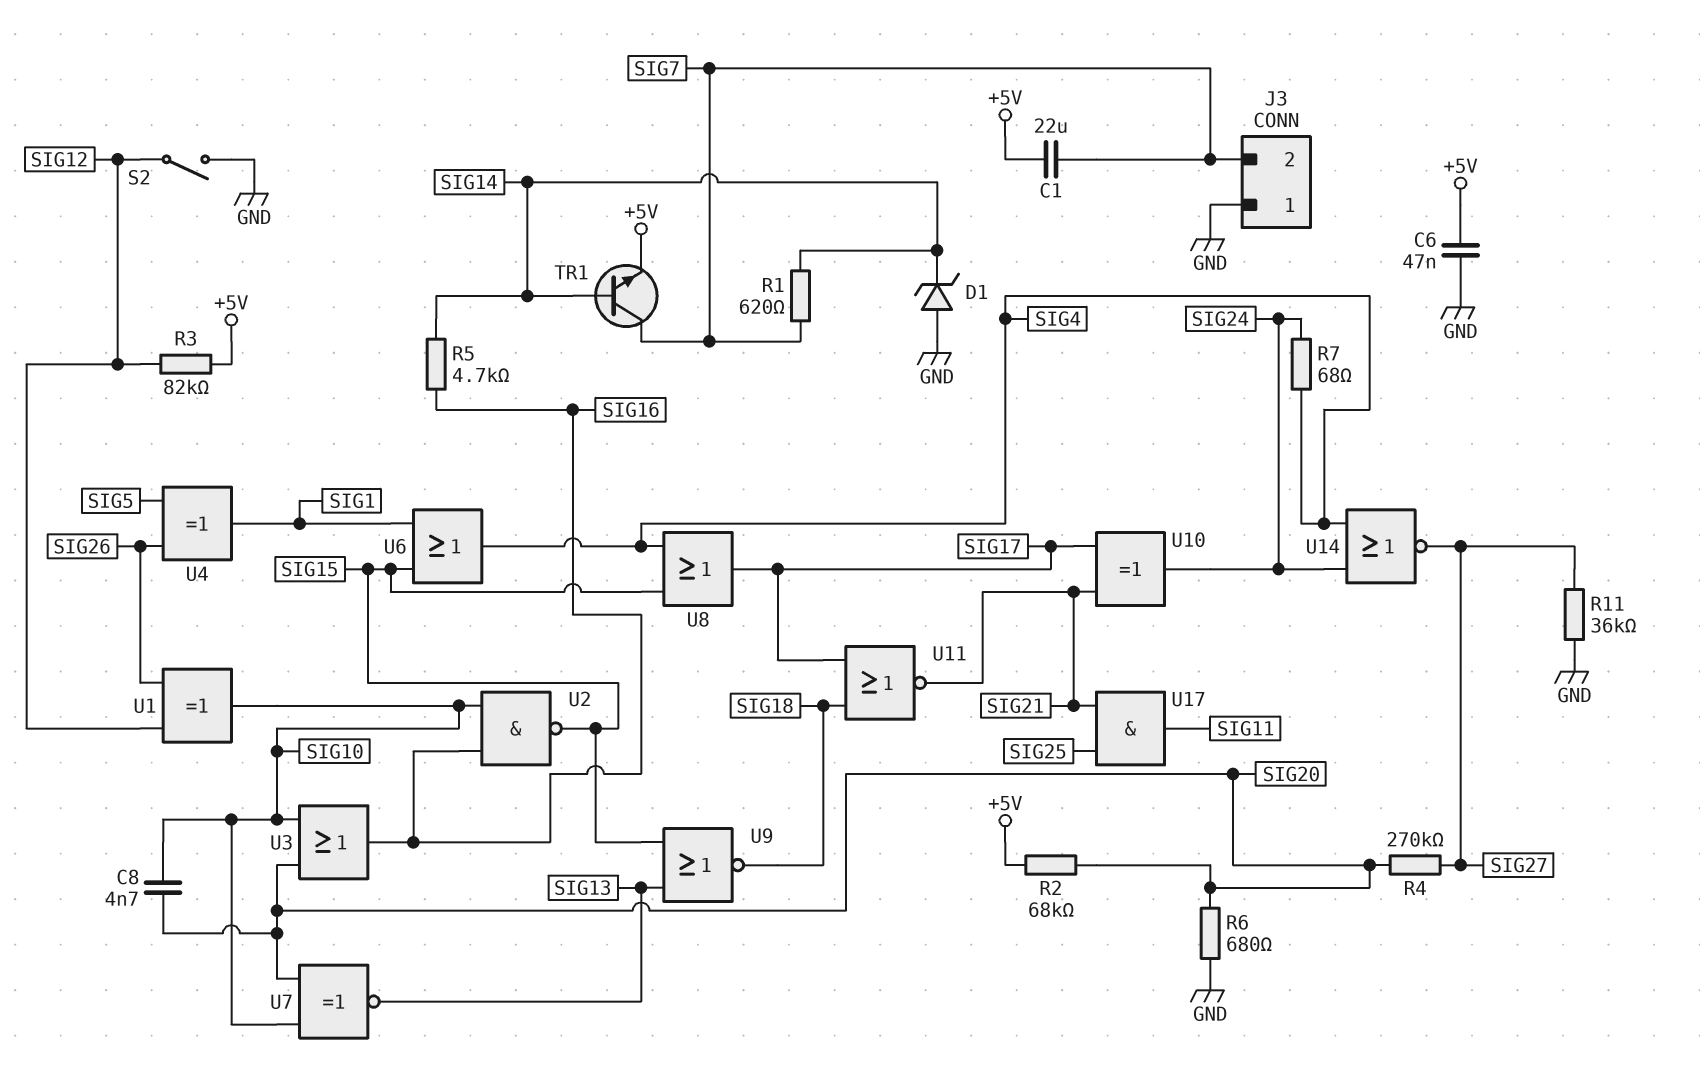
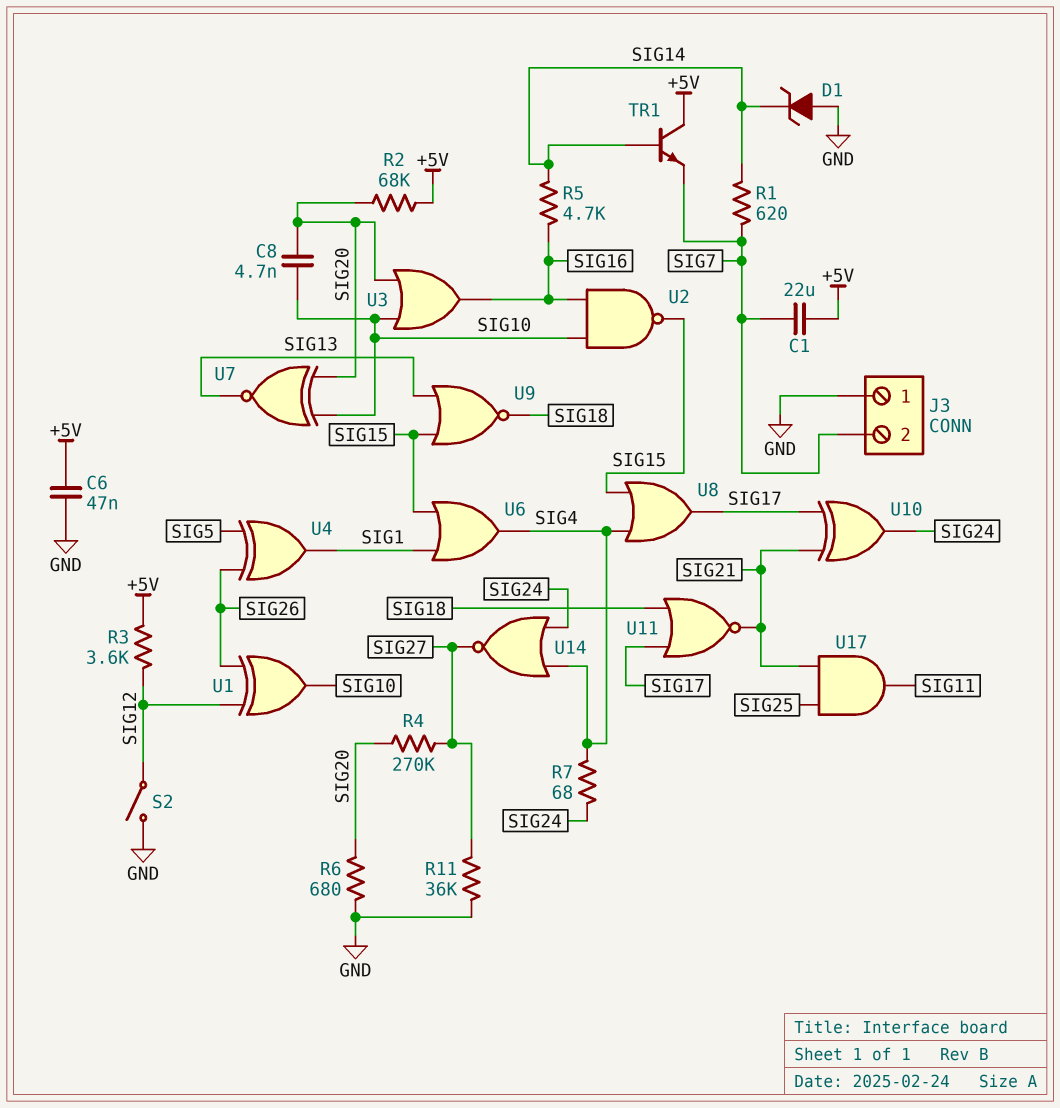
R3: 82k (+5V, SIG12) -> 3.6k (+5V, SIG12)
TR1: NPN (B SIG14, C SIG7, E +5V) -> NPN (B SIG14, C +5V, E SIG7)

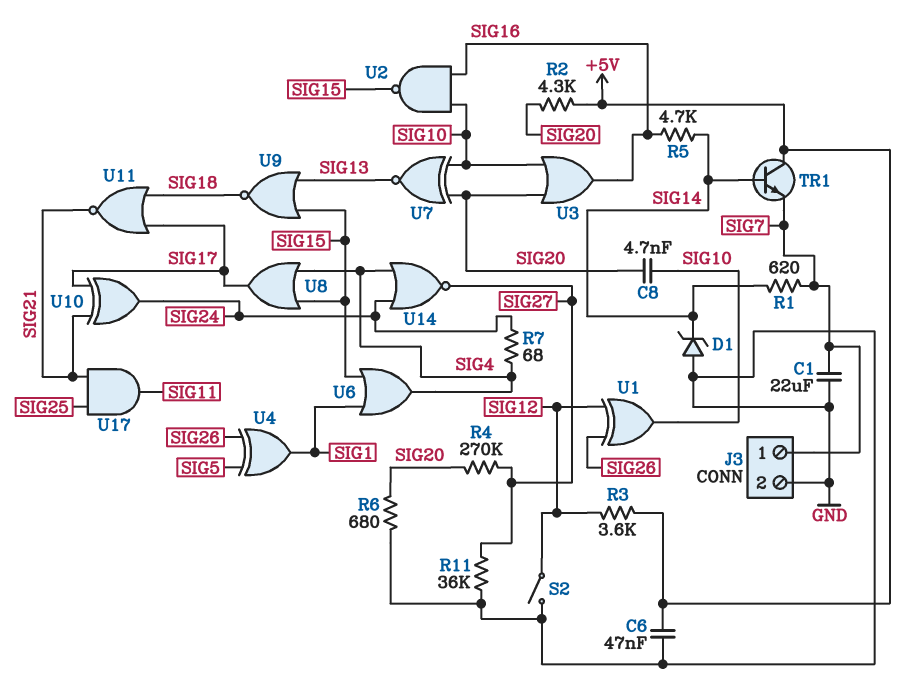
C1: 22uF (+5V, SIG7) -> 22uF (GND, SIG7)
J3 pin 1: GND -> SIG7
J3 pin 2: SIG7 -> GND
R2: 68k (+5V, SIG20) -> 4.3k (+5V, SIG20)

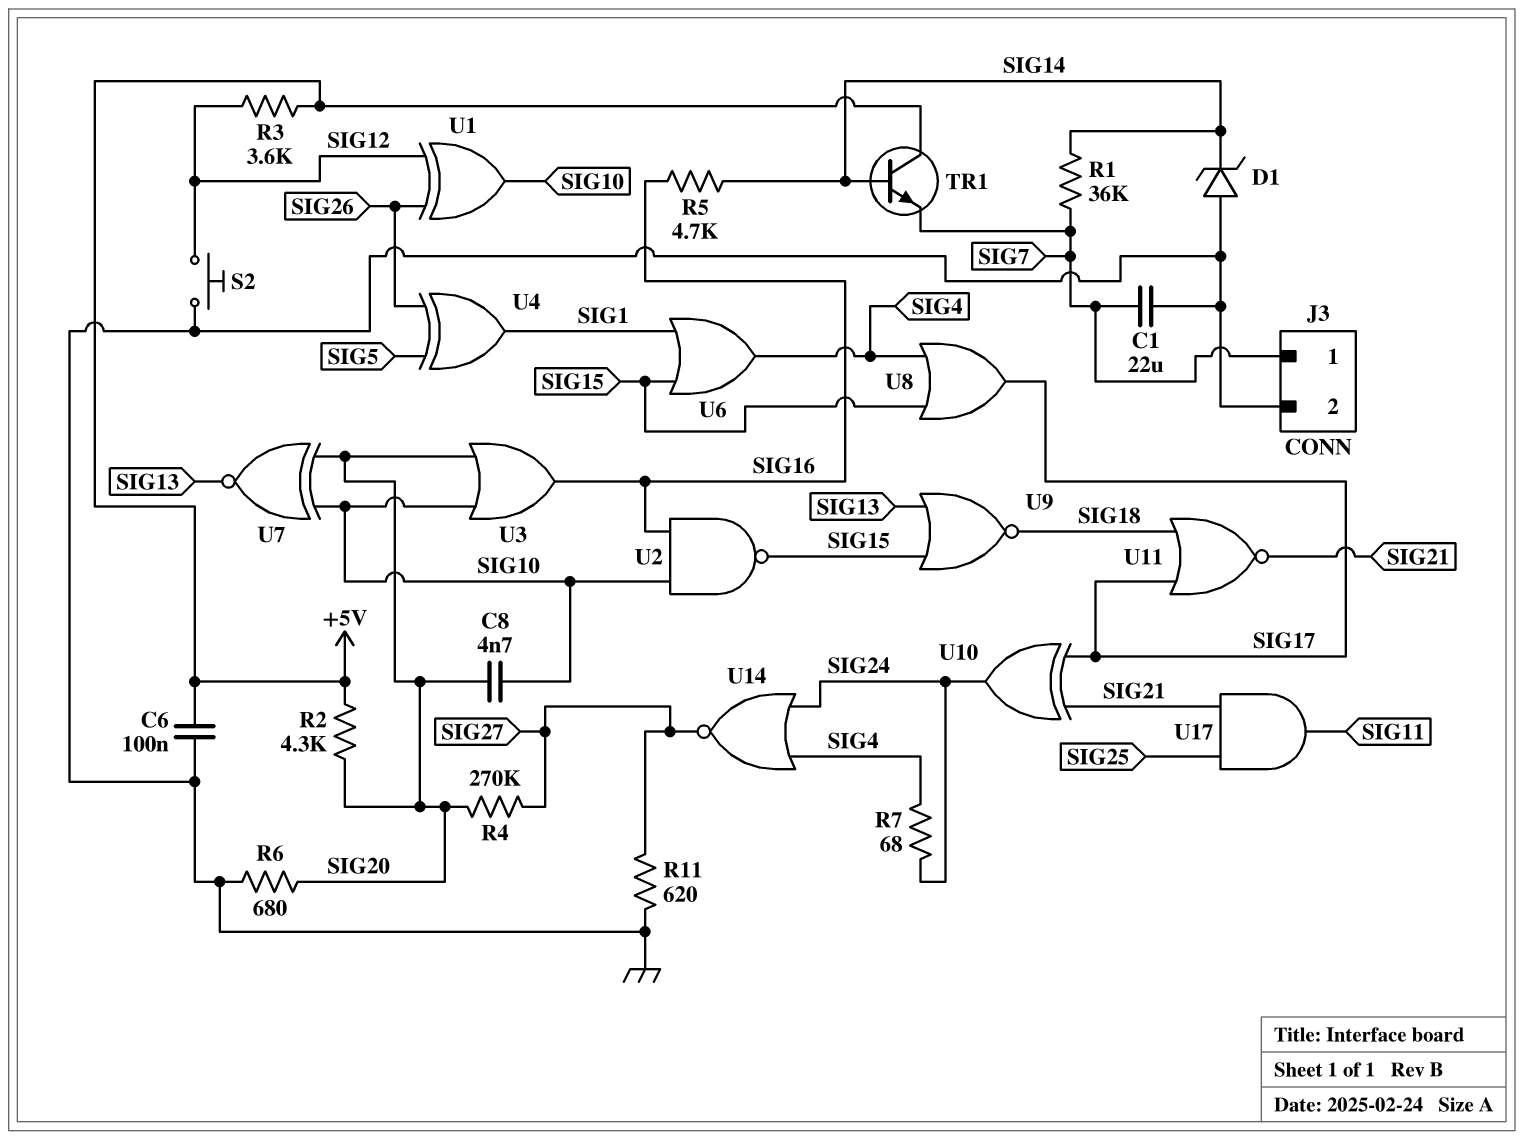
C6: 47nF (+5V, GND) -> 100nF (+5V, GND)
R1: 620 (SIG7, SIG14) -> 36k (SIG7, SIG14)
R11: 36k (GND, SIG27) -> 620 (GND, SIG27)
S2: switch (GND, SIG12) -> button (GND, SIG12)

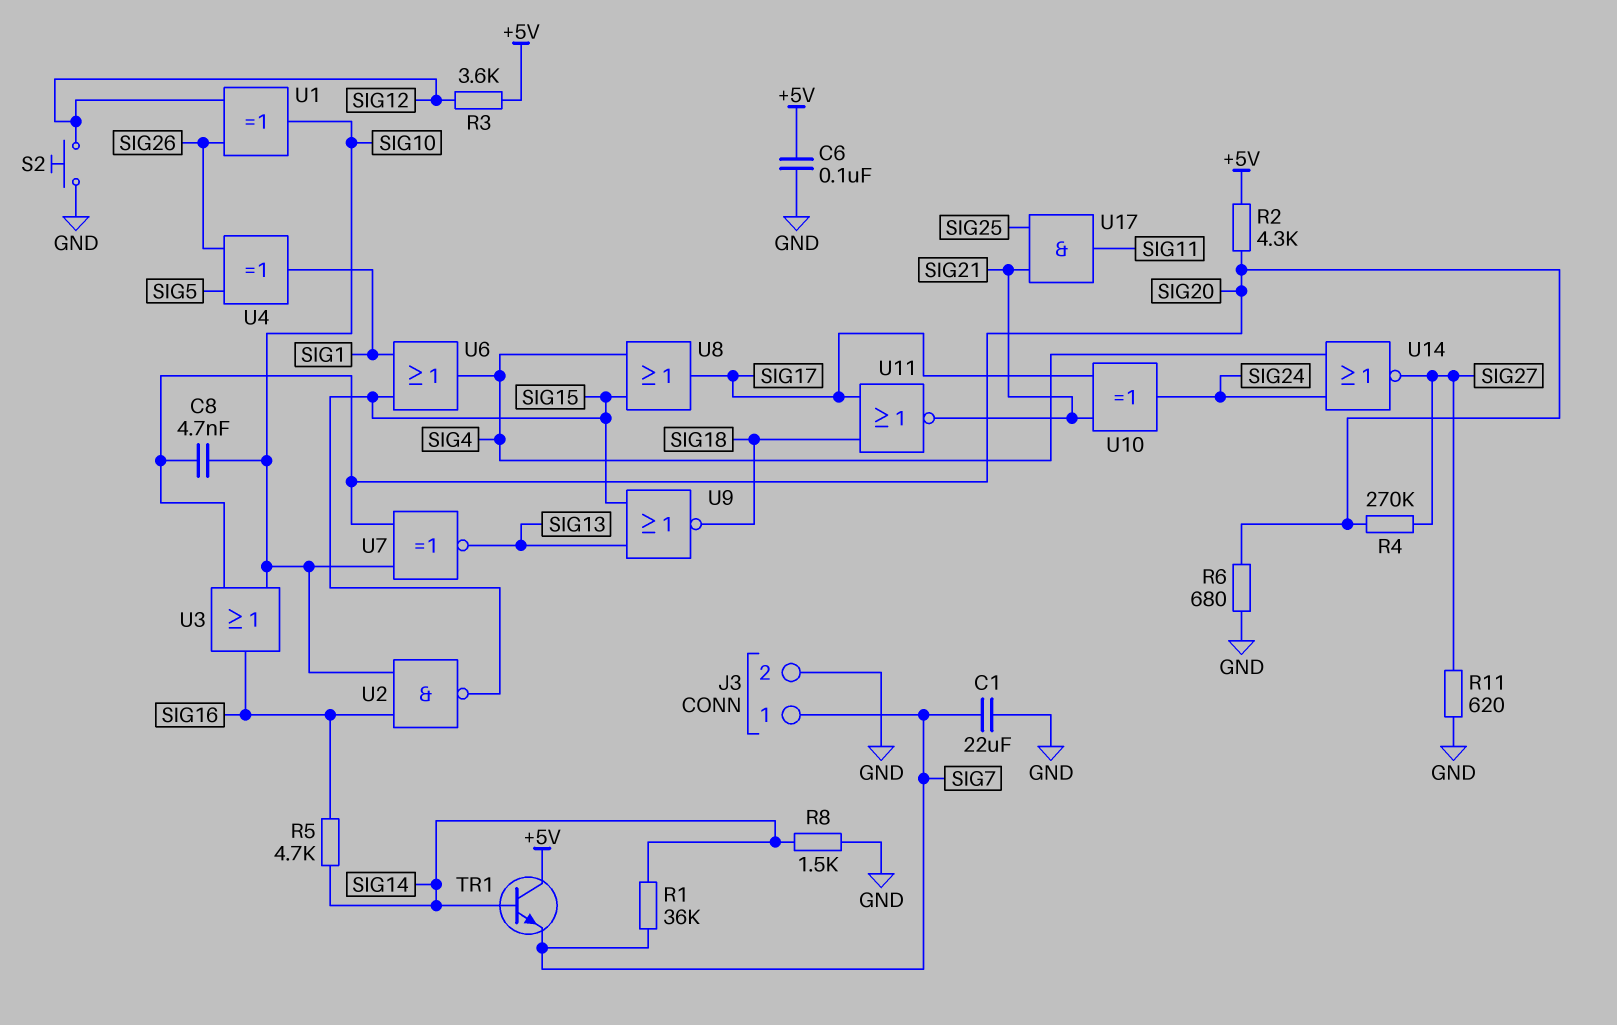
D1: zener (A GND, K SIG14) -> none
R7: 68 (SIG4, SIG24) -> none
R8: none -> 1.5k (GND, SIG14)

